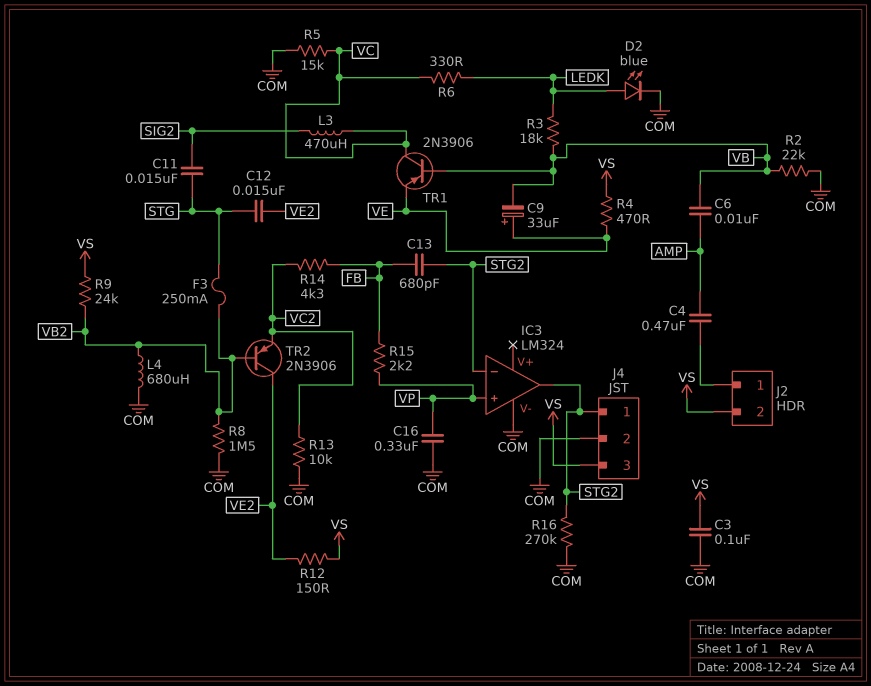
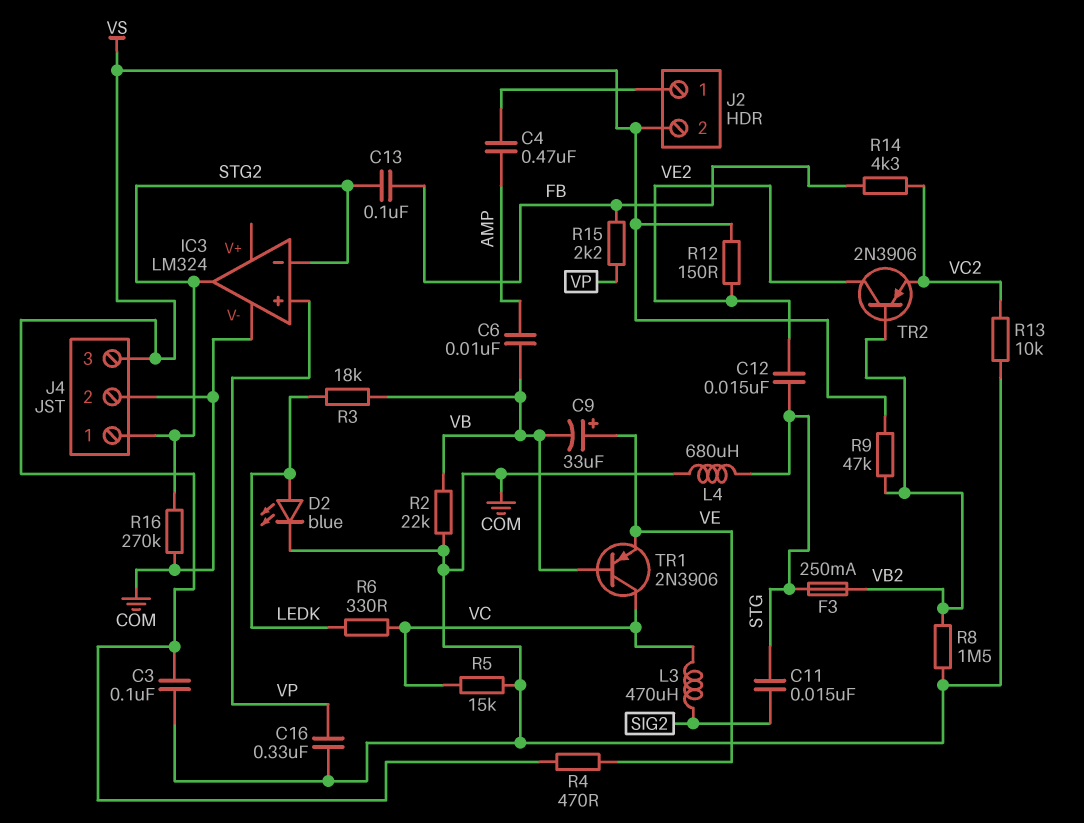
C13: 680pF (FB, STG2) -> 100nF (FB, STG2)
L4: 680uH (COM, VB2) -> 680uH (COM, STG)
R9: 24k (VB2, VS) -> 47k (VB2, VS)

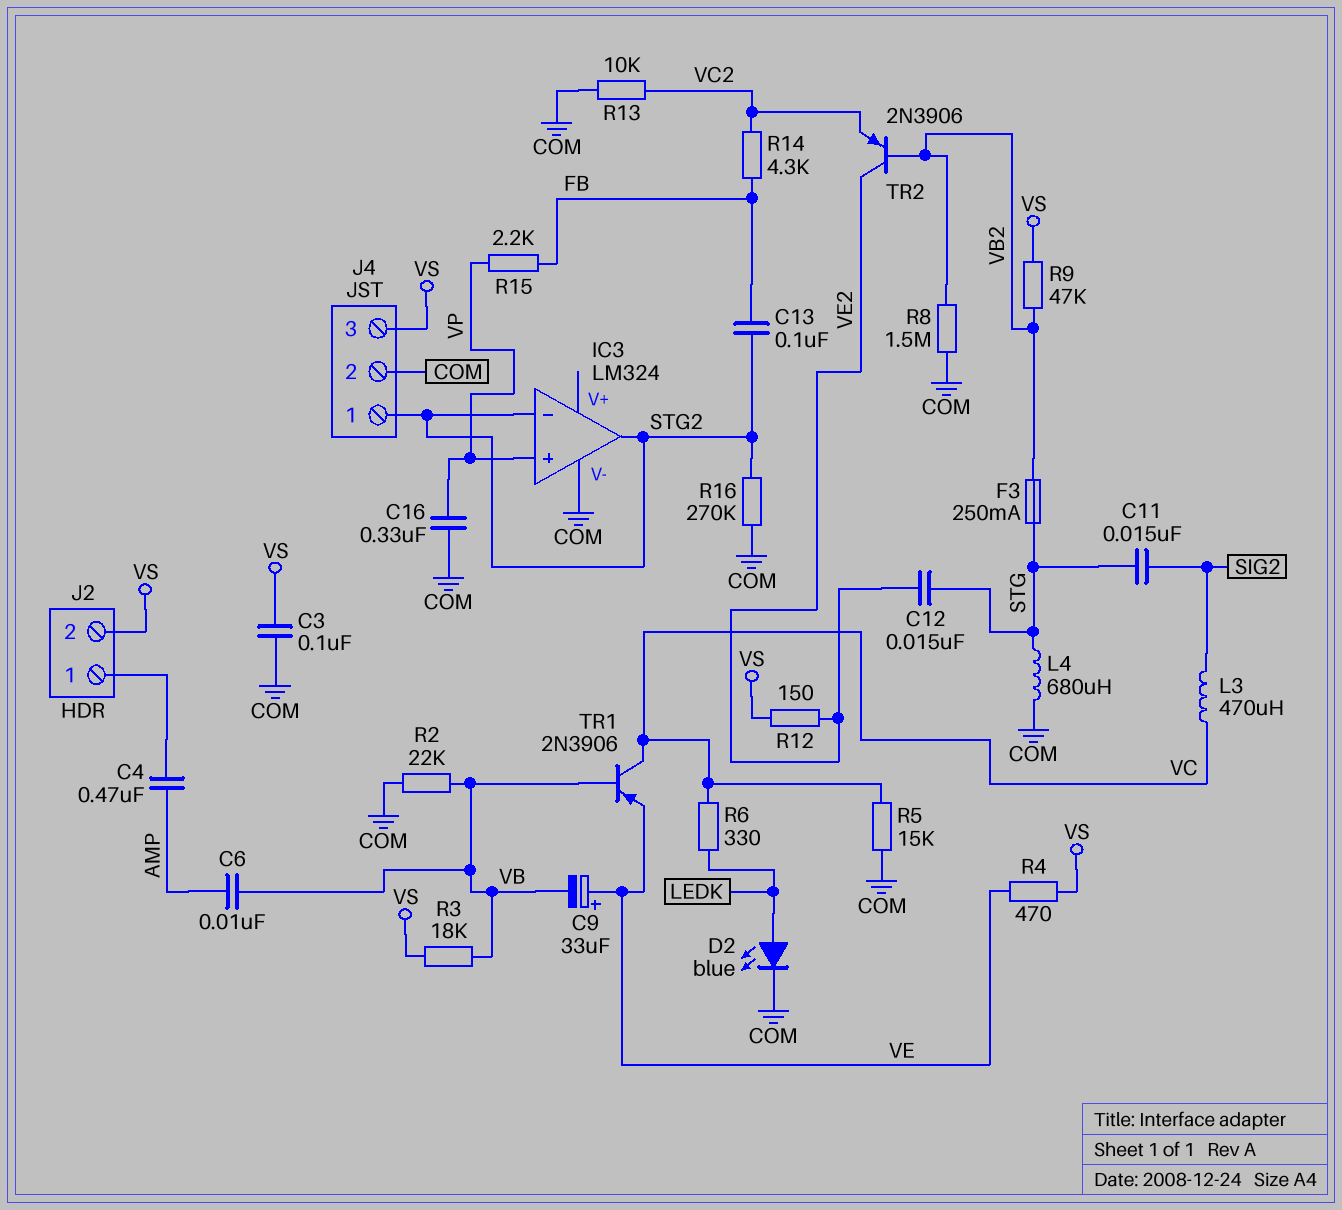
R3: 18k (LEDK, VB) -> 18k (VB, VS)

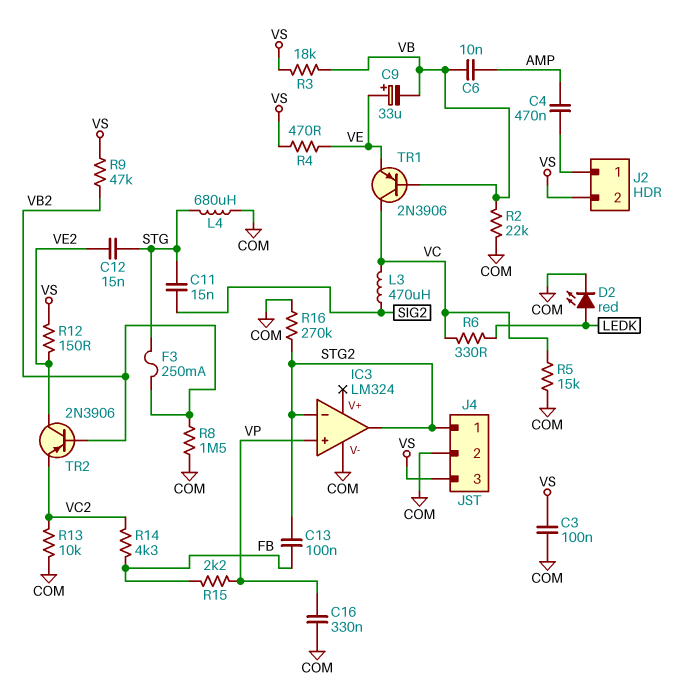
D2: LED blue (A LEDK, K COM) -> LED red (A LEDK, K COM)

